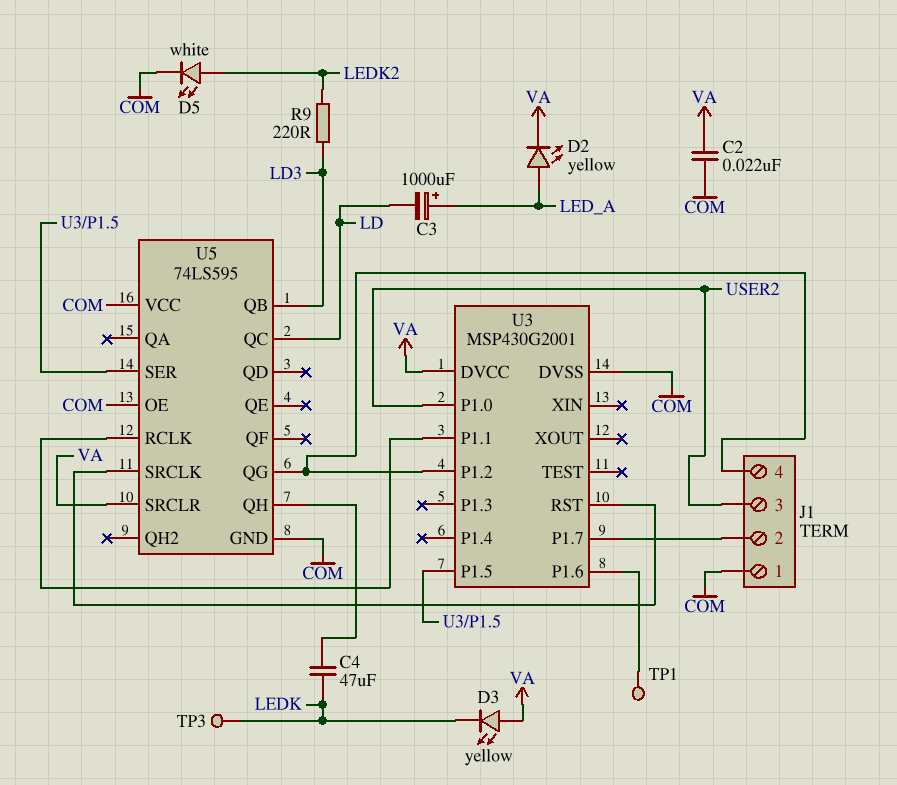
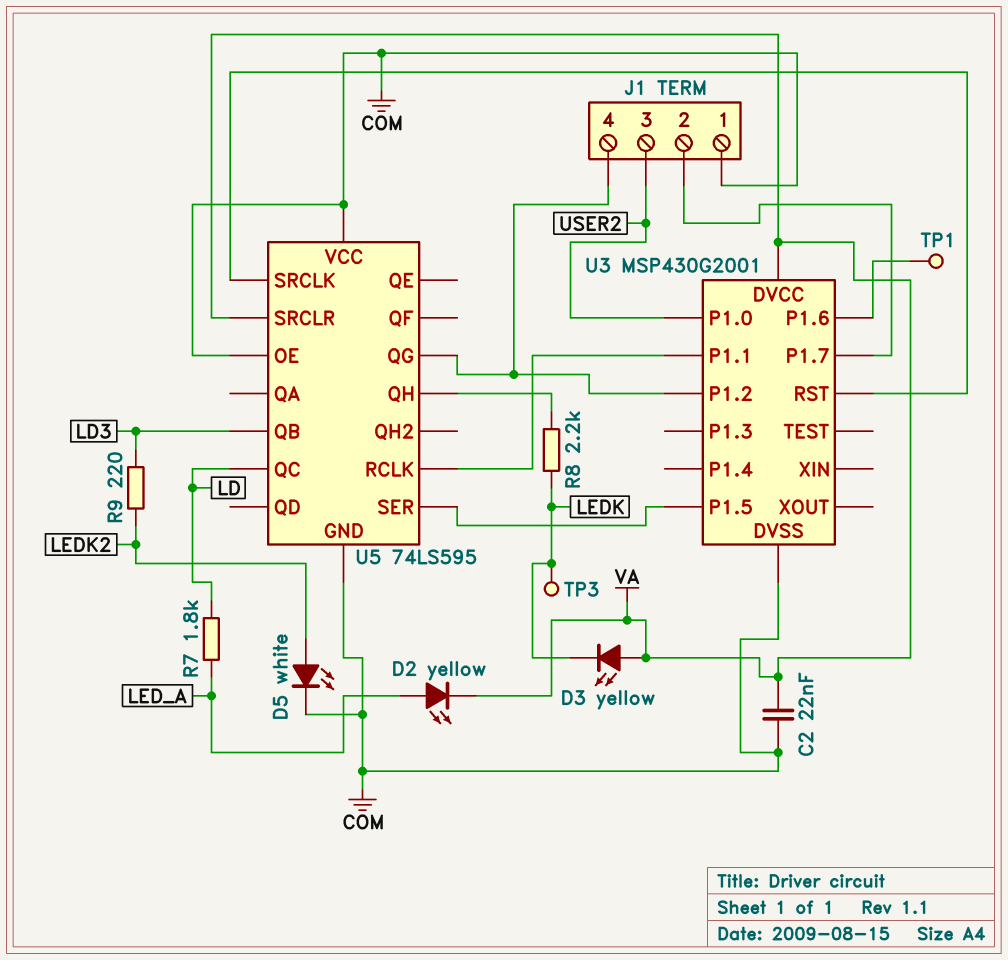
C3: 1000uF (plus LED_A, minus LD) -> none
C4: 47uF (LEDK, U5/QH) -> none
R7: none -> 1.8k (LD, LED_A)
R8: none -> 2.2k (LEDK, U5/QH)

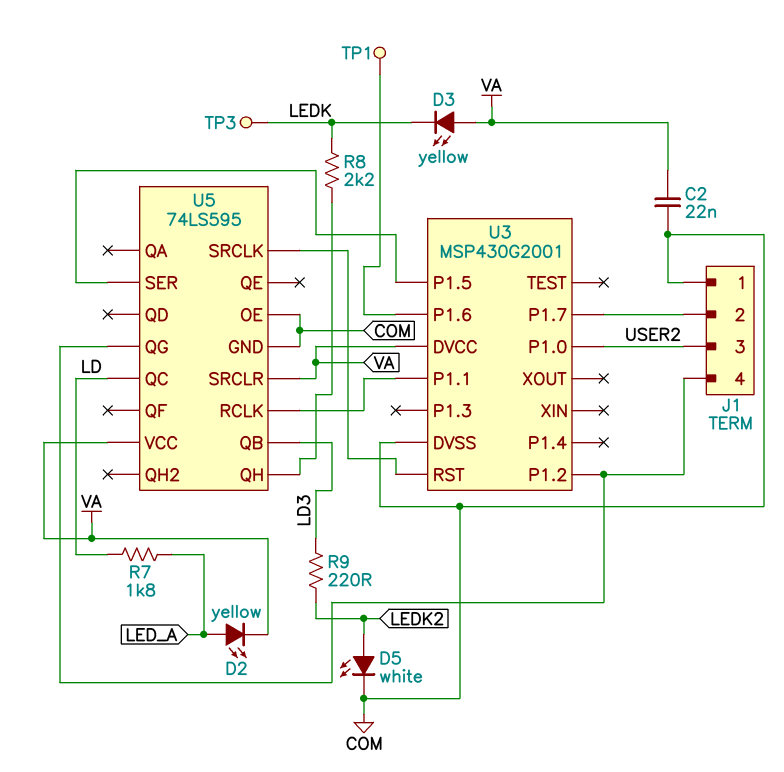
U5 pin VCC: COM -> VA

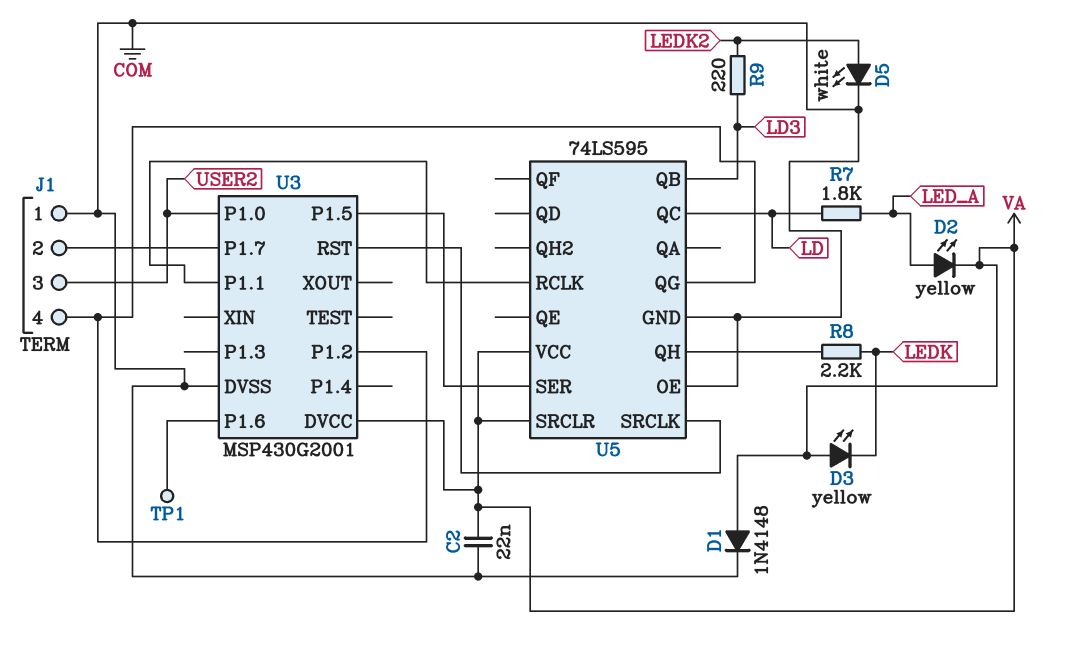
D1: none -> diode 1N4148 (A VA, K COM)
TP3: test point (LEDK) -> none

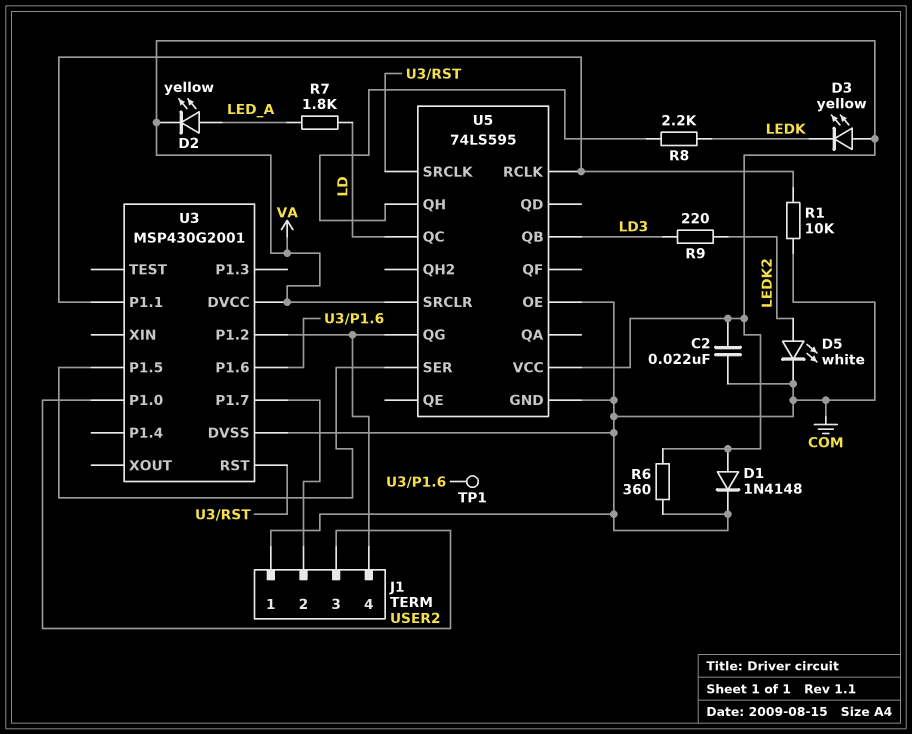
R1: none -> 10k (COM, U3/P1.1)
R6: none -> 360 (COM, VA)

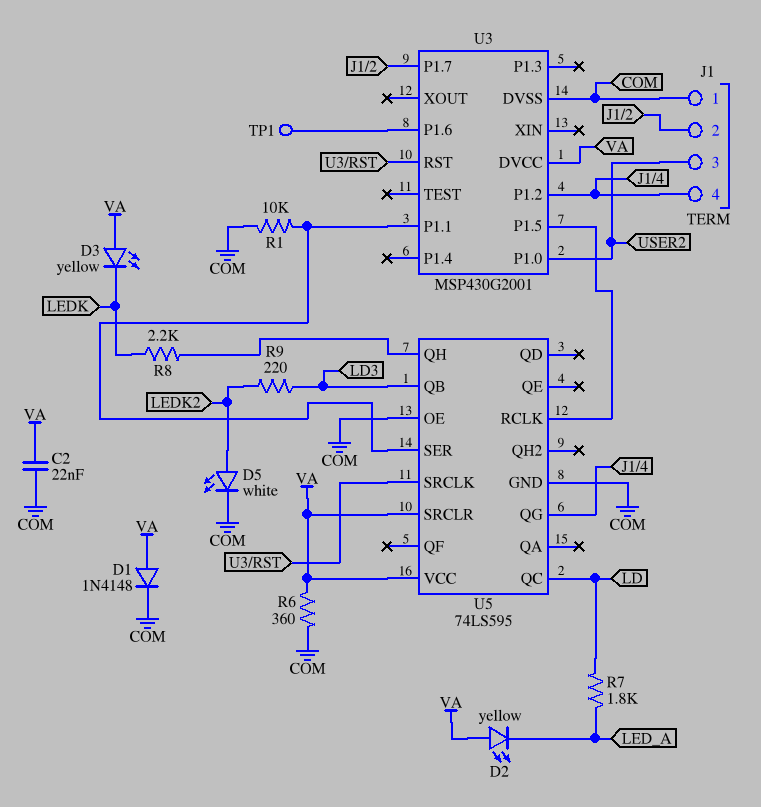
D2: LED yellow (A LED_A, K VA) -> LED yellow (A VA, K LED_A)
U5 pin RCLK: U3/P1.1 -> U3/P1.5
U5 pin SER: U3/P1.5 -> U3/P1.1

